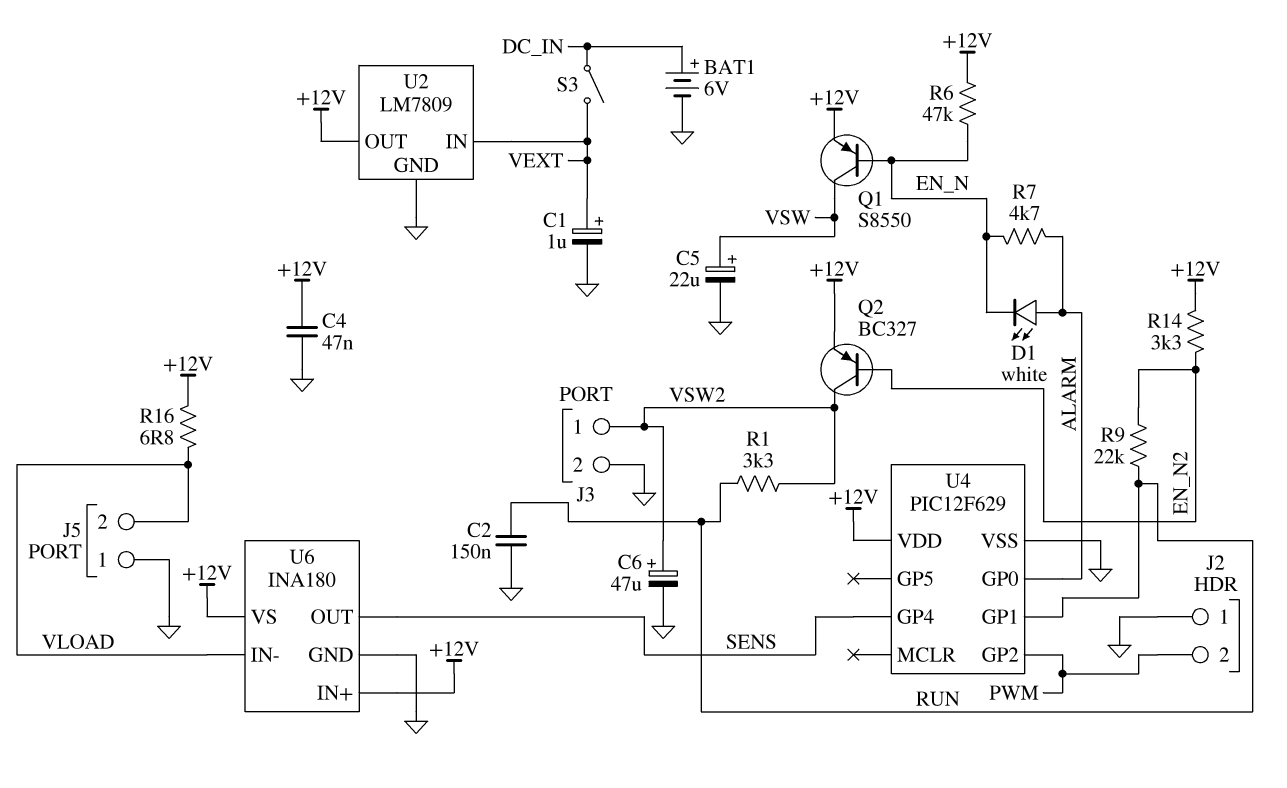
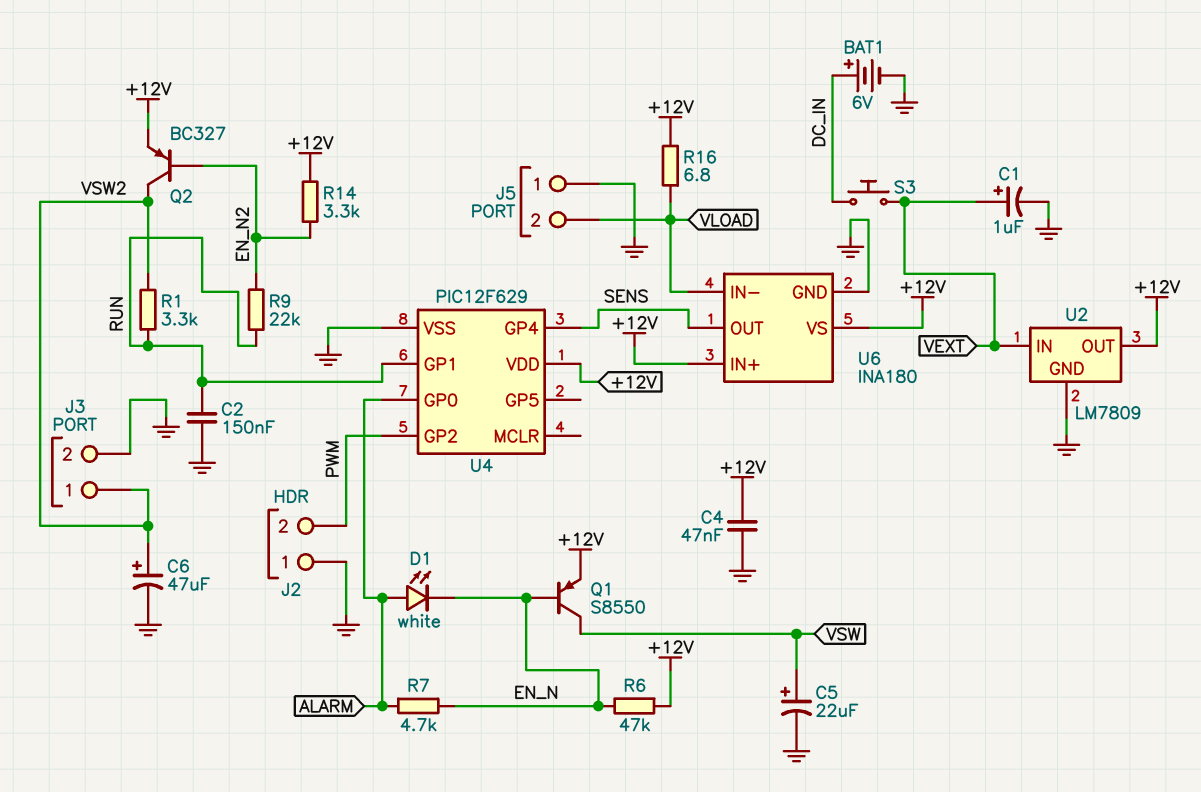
S3: switch (DC_IN, VEXT) -> button (DC_IN, VEXT)

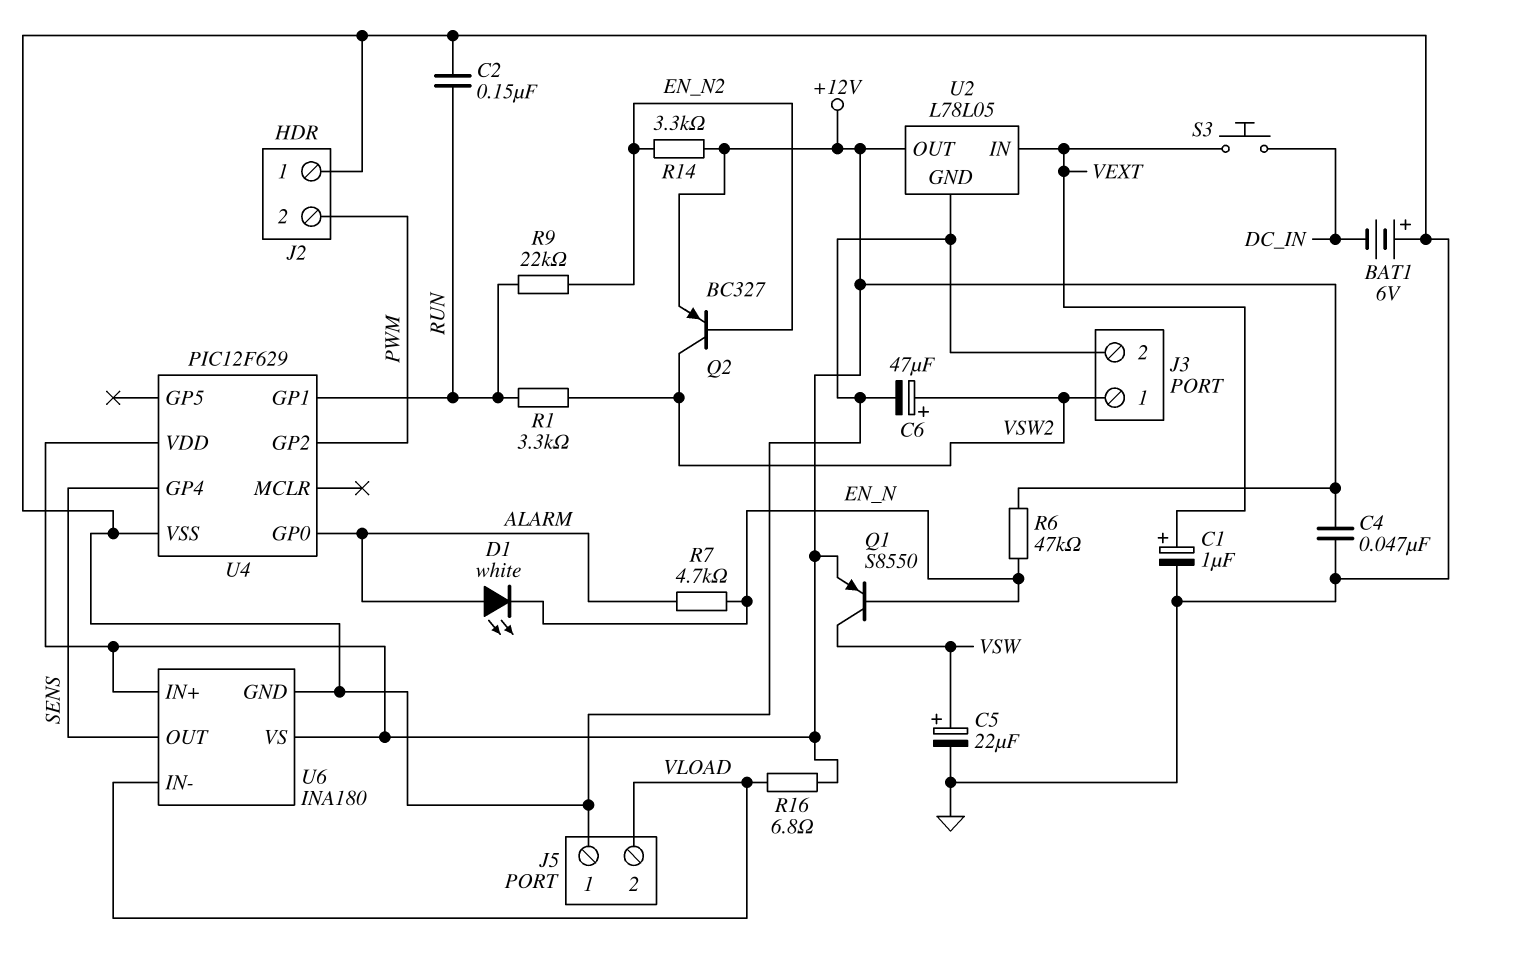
BAT1: 6V (plus DC_IN, minus GND) -> 6V (plus GND, minus DC_IN)
U2: LM7809 -> L78L05

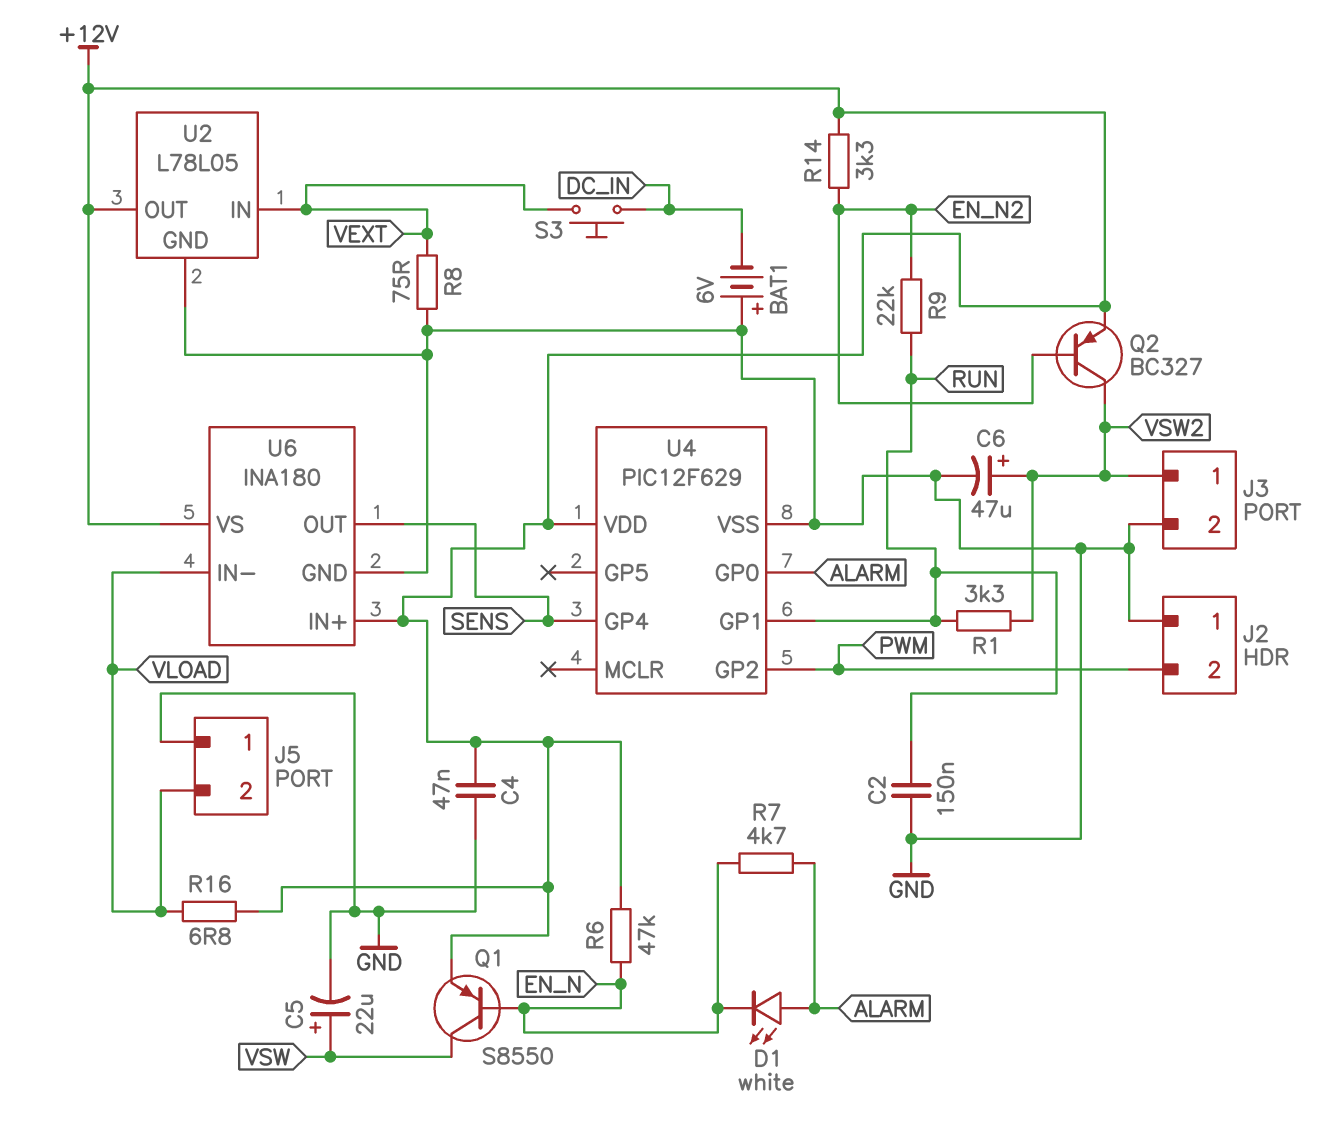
C1: 1uF (plus VEXT, minus GND) -> none
R8: none -> 75 (GND, VEXT)

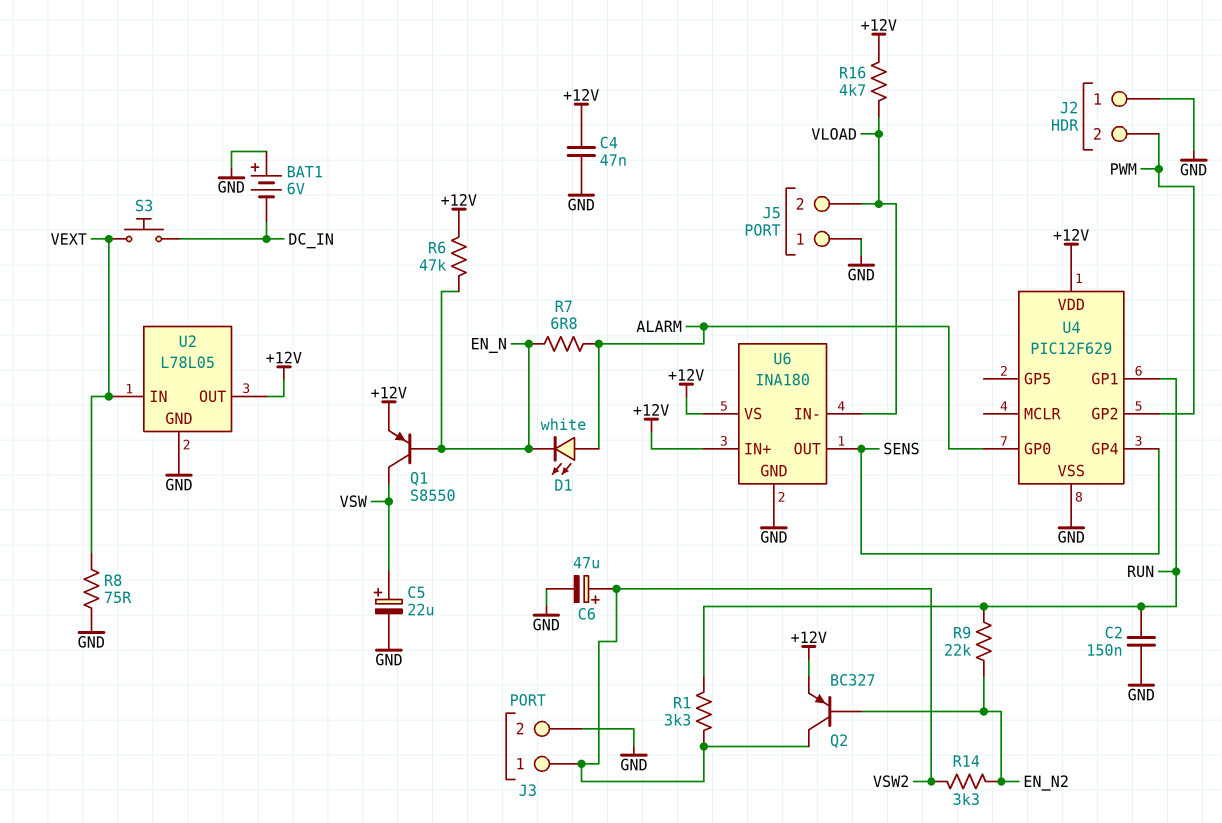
R7: 4.7k (ALARM, EN_N) -> 6.8 (ALARM, EN_N)
R14: 3.3k (+12V, EN_N2) -> 3.3k (EN_N2, VSW2)
R16: 6.8 (+12V, VLOAD) -> 4.7k (+12V, VLOAD)

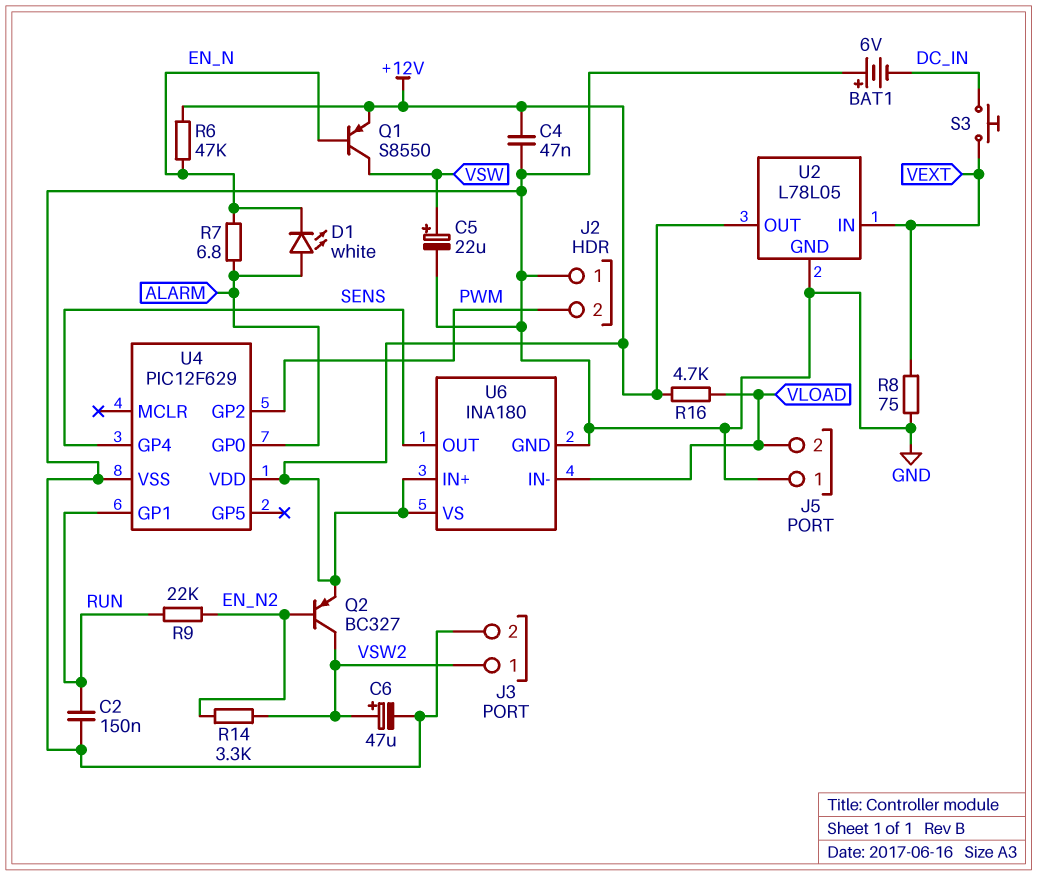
R1: 3.3k (RUN, VSW2) -> none

